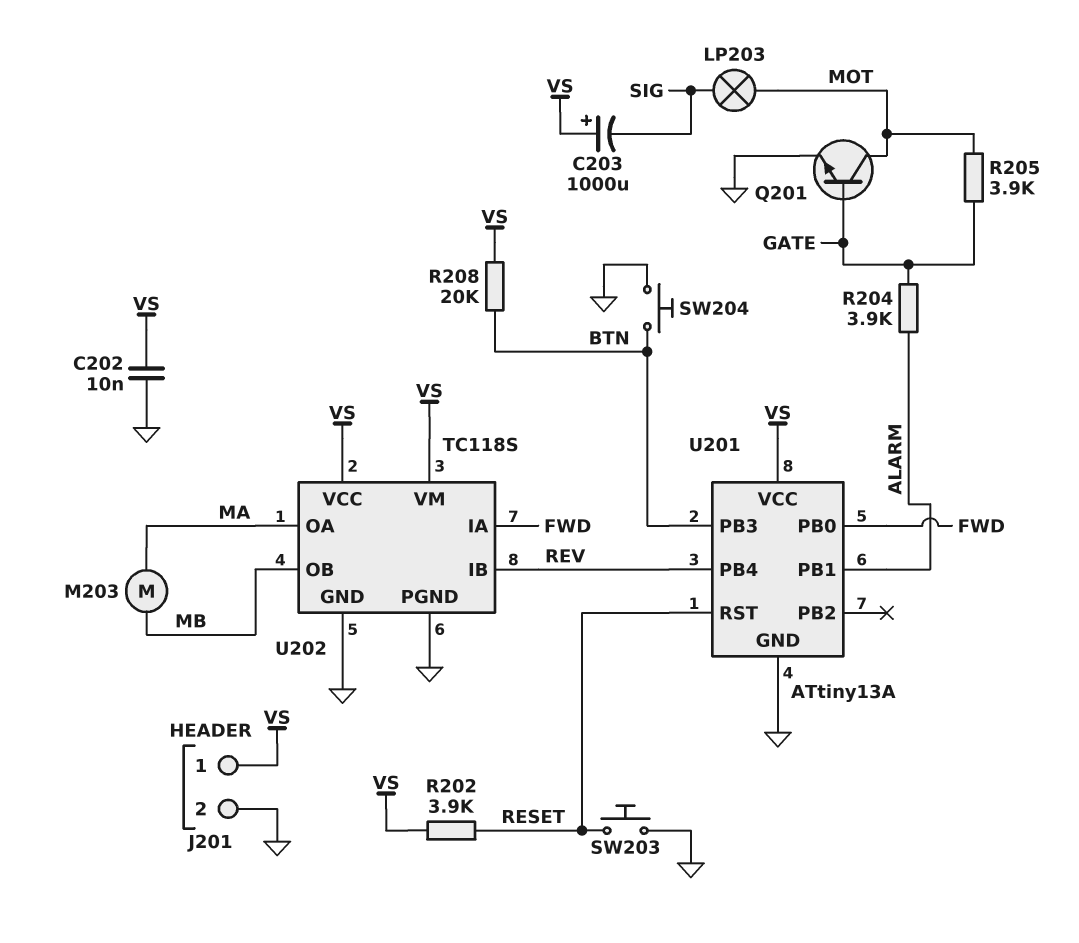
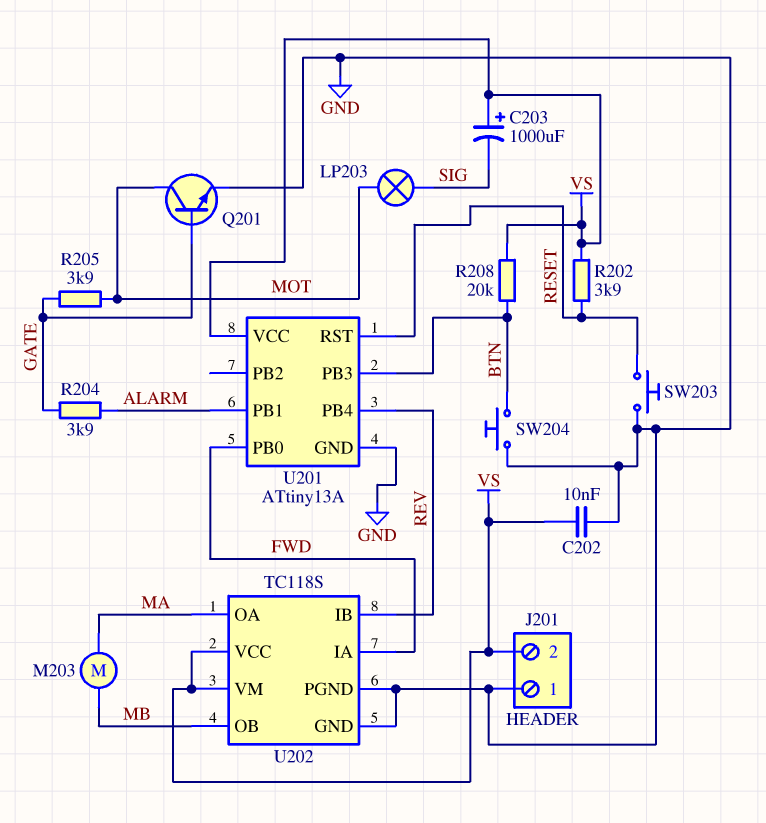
J201 pin 1: VS -> GND
J201 pin 2: GND -> VS

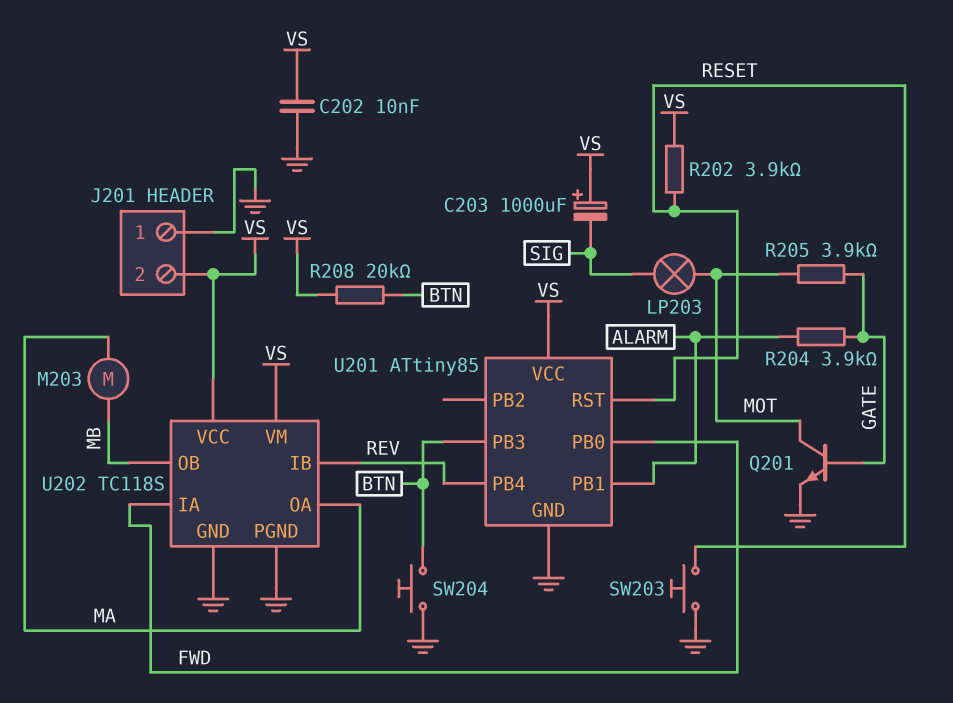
U201: ATtiny13A -> ATtiny85

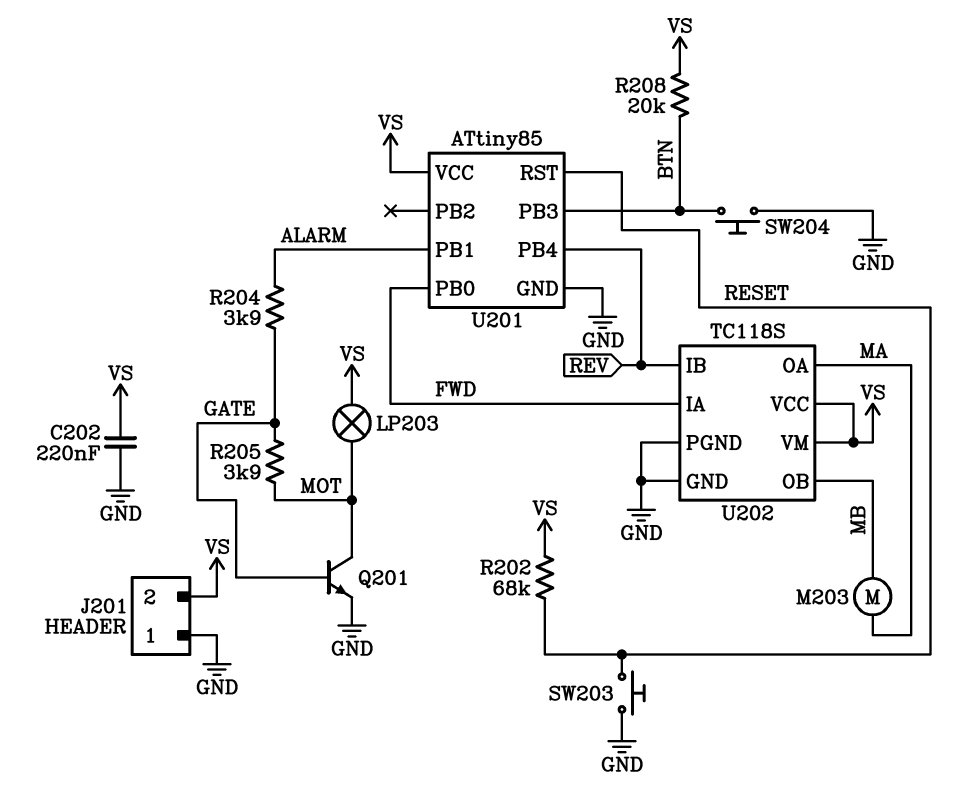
C202: 10nF (GND, VS) -> 220nF (GND, VS)
C203: 1000uF (plus VS, minus SIG) -> none
LP203: lamp (MOT, SIG) -> lamp (MOT, VS)
R202: 3.9k (RESET, VS) -> 68k (RESET, VS)

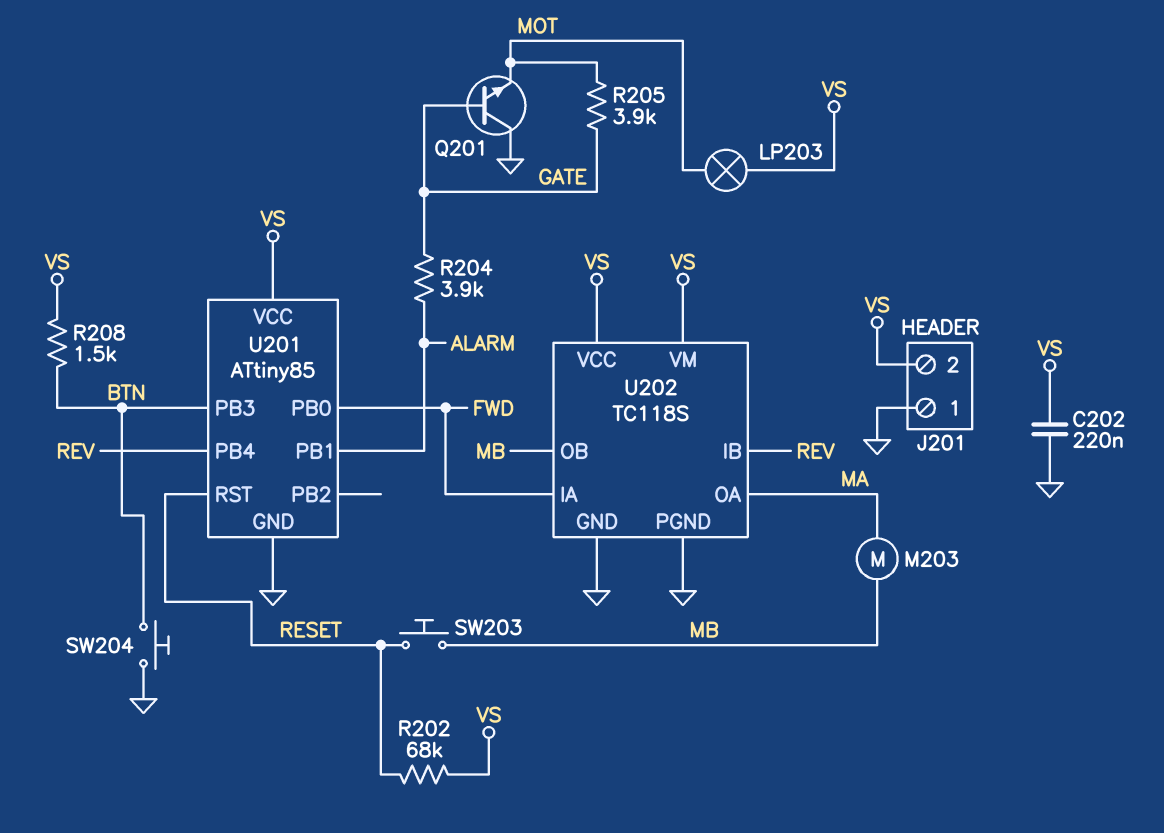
Q201: NPN (B GATE, C MOT, E GND) -> NPN (B GATE, C GND, E MOT)
R208: 20k (BTN, VS) -> 1.5k (BTN, VS)
SW203: button (GND, RESET) -> button (MB, RESET)

